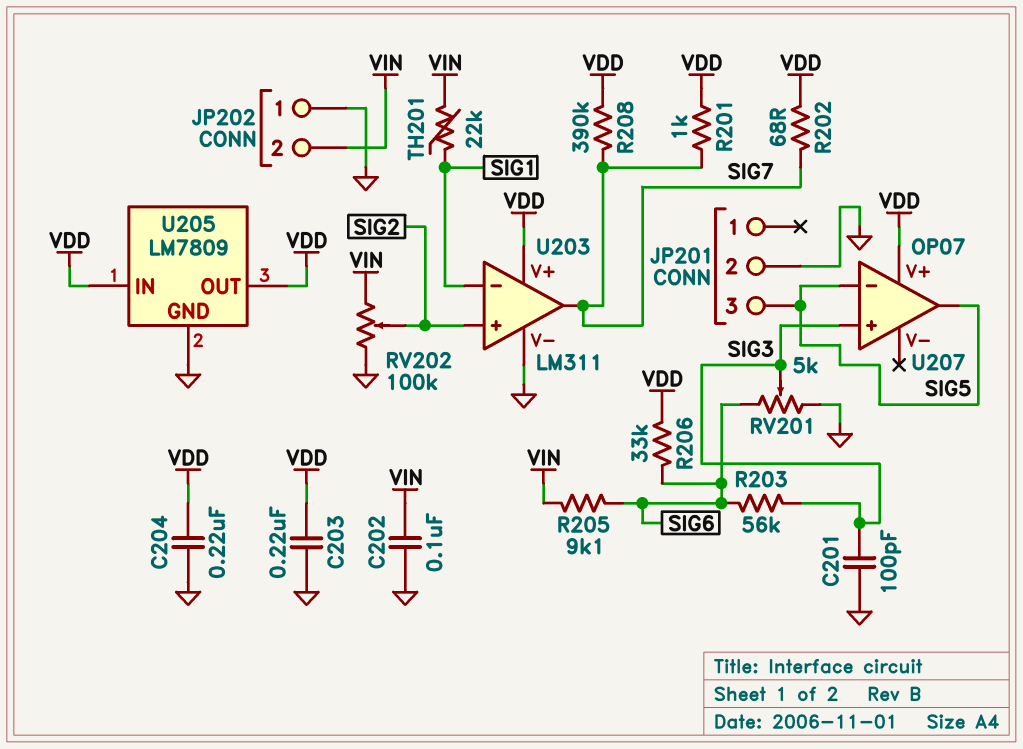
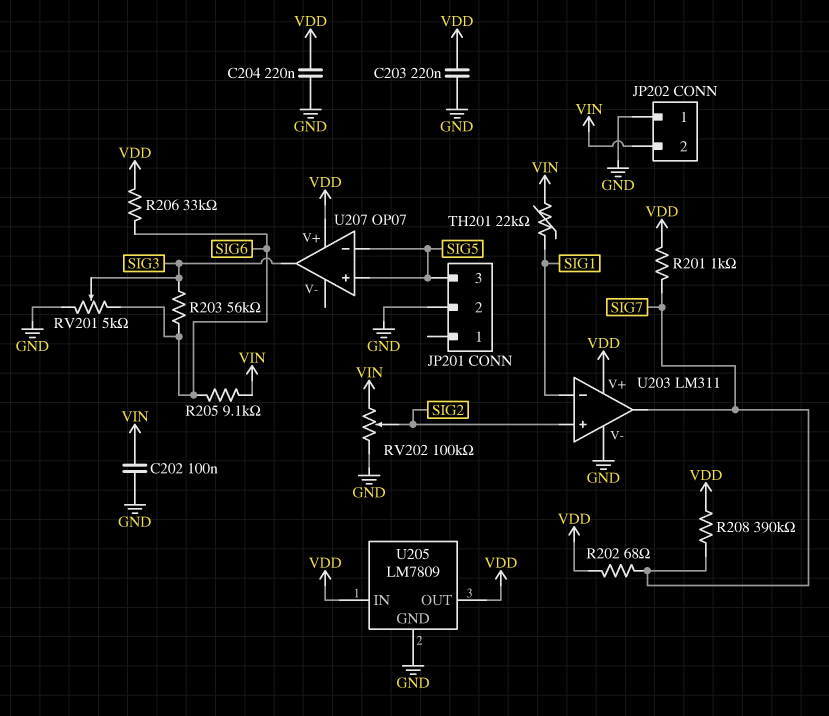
C201: 100pF (GND, SIG3) -> none
U207 pin in+: SIG3 -> SIG5
U207 pin out: SIG5 -> SIG3

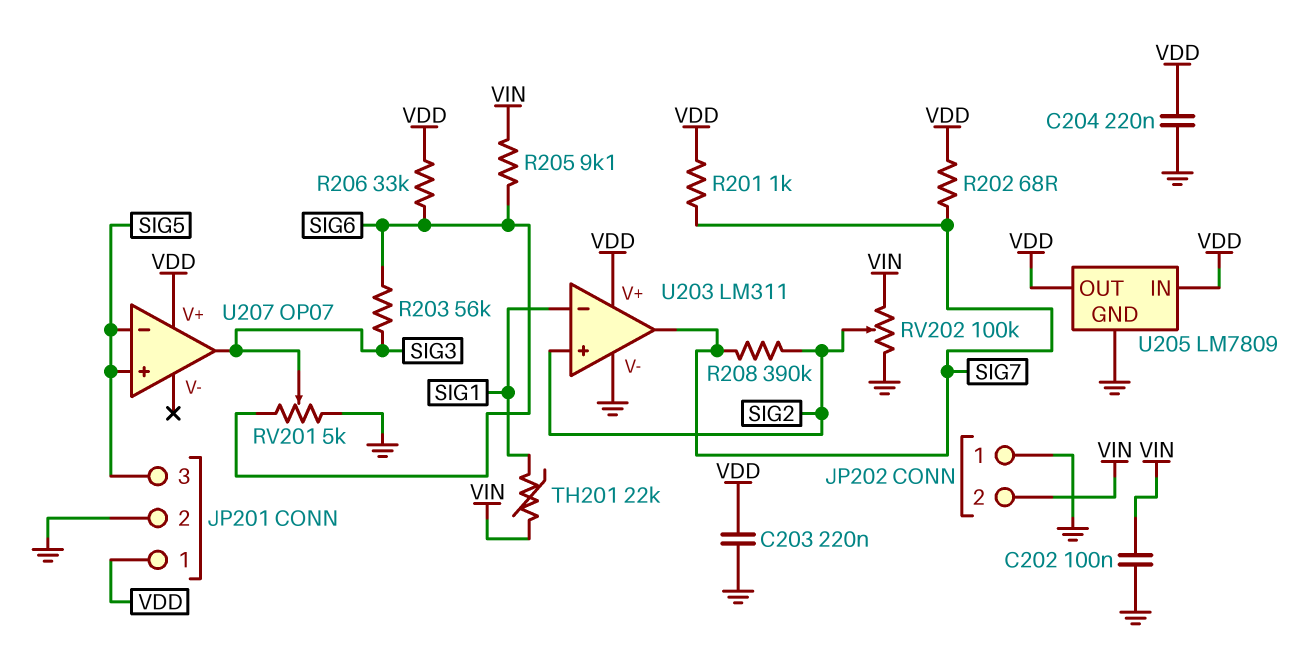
JP201 pin 1: none -> VDD
R208: 390k (SIG7, VDD) -> 390k (SIG2, SIG7)

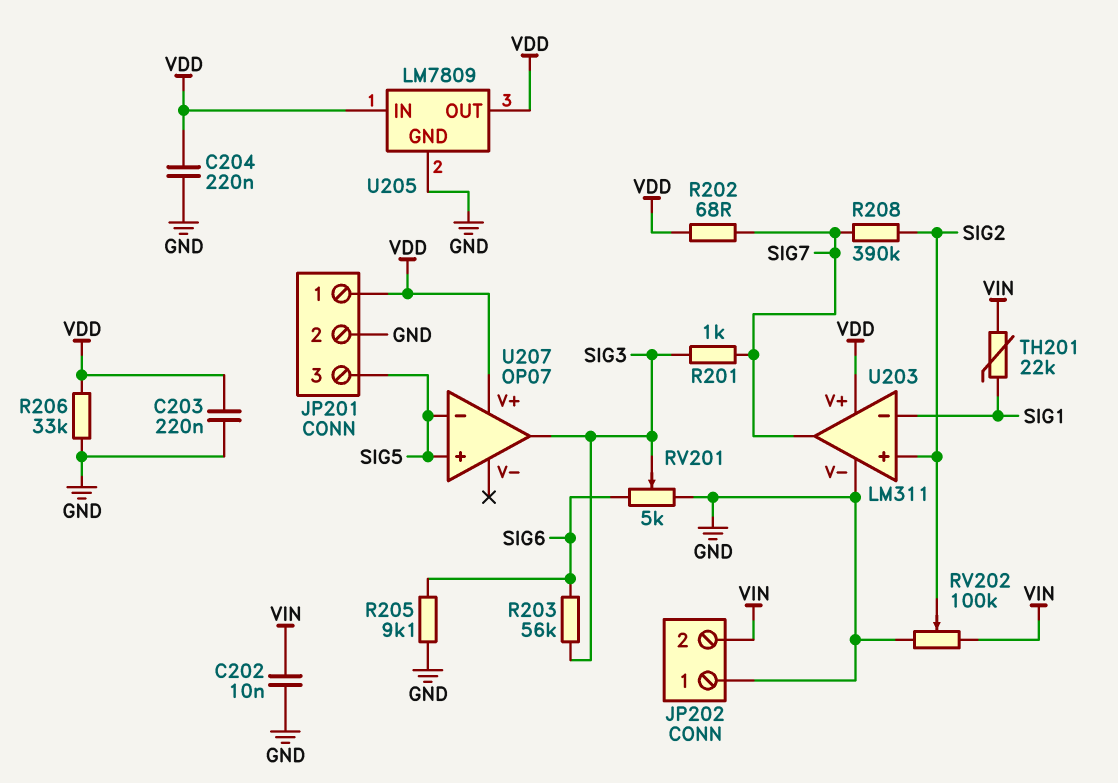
C202: 100nF (GND, VIN) -> 10nF (GND, VIN)
R201: 1k (SIG7, VDD) -> 1k (SIG3, SIG7)
R205: 9.1k (SIG6, VIN) -> 9.1k (GND, SIG6)
R206: 33k (SIG6, VDD) -> 33k (GND, VDD)

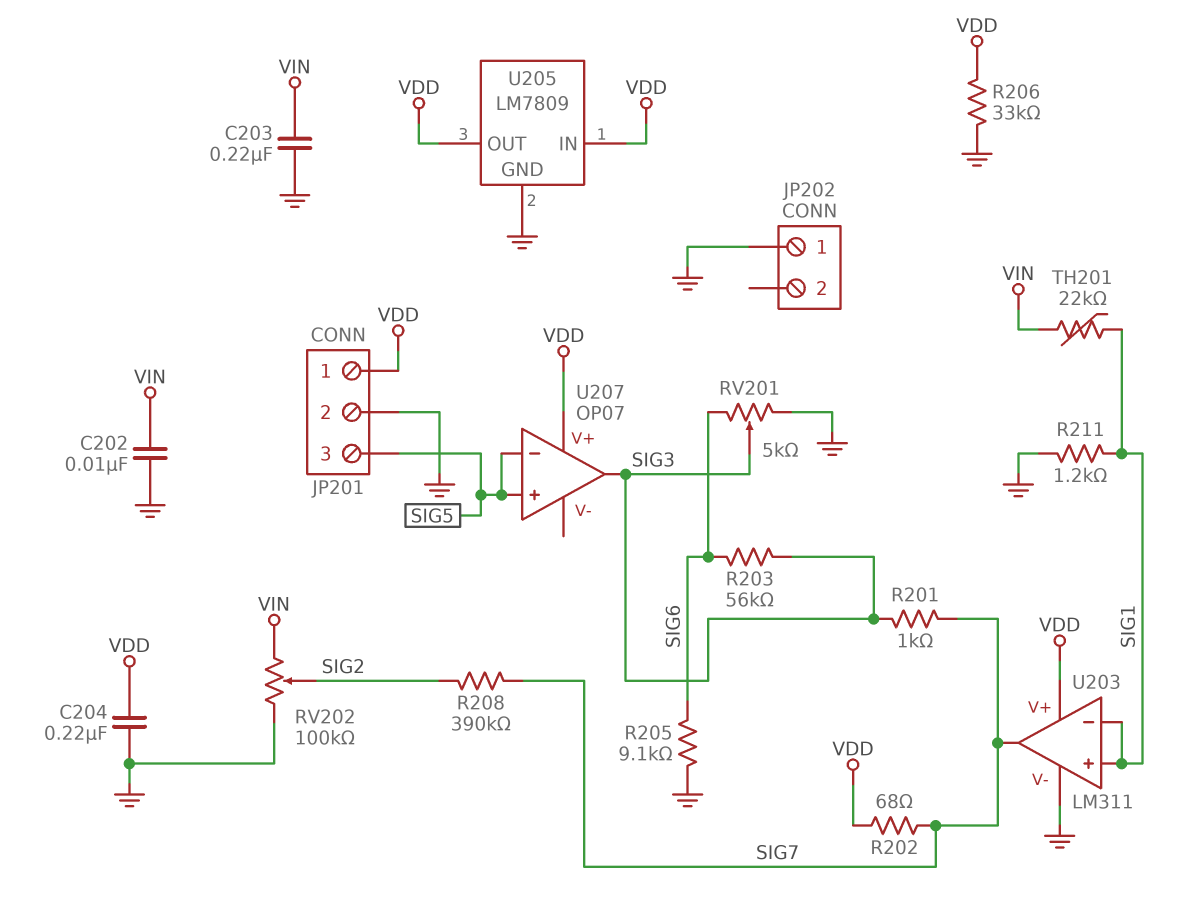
C203: 220nF (GND, VDD) -> 220nF (GND, VIN)
JP202 pin 2: VIN -> none
R211: none -> 1.2k (GND, SIG1)
U203 pin in+: SIG2 -> SIG1

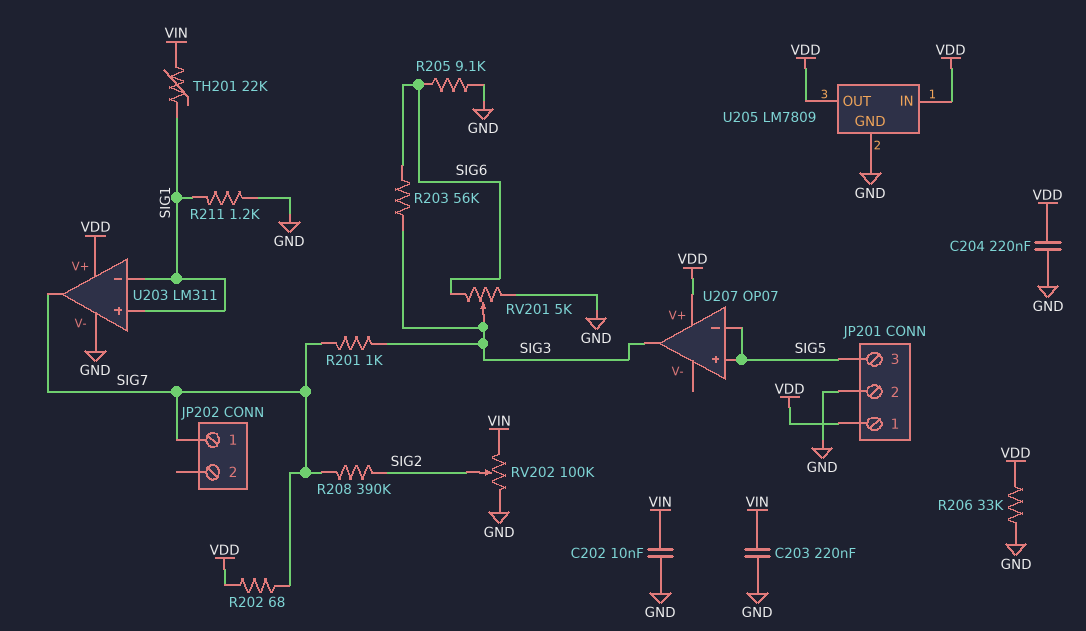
JP202 pin 1: GND -> SIG7

